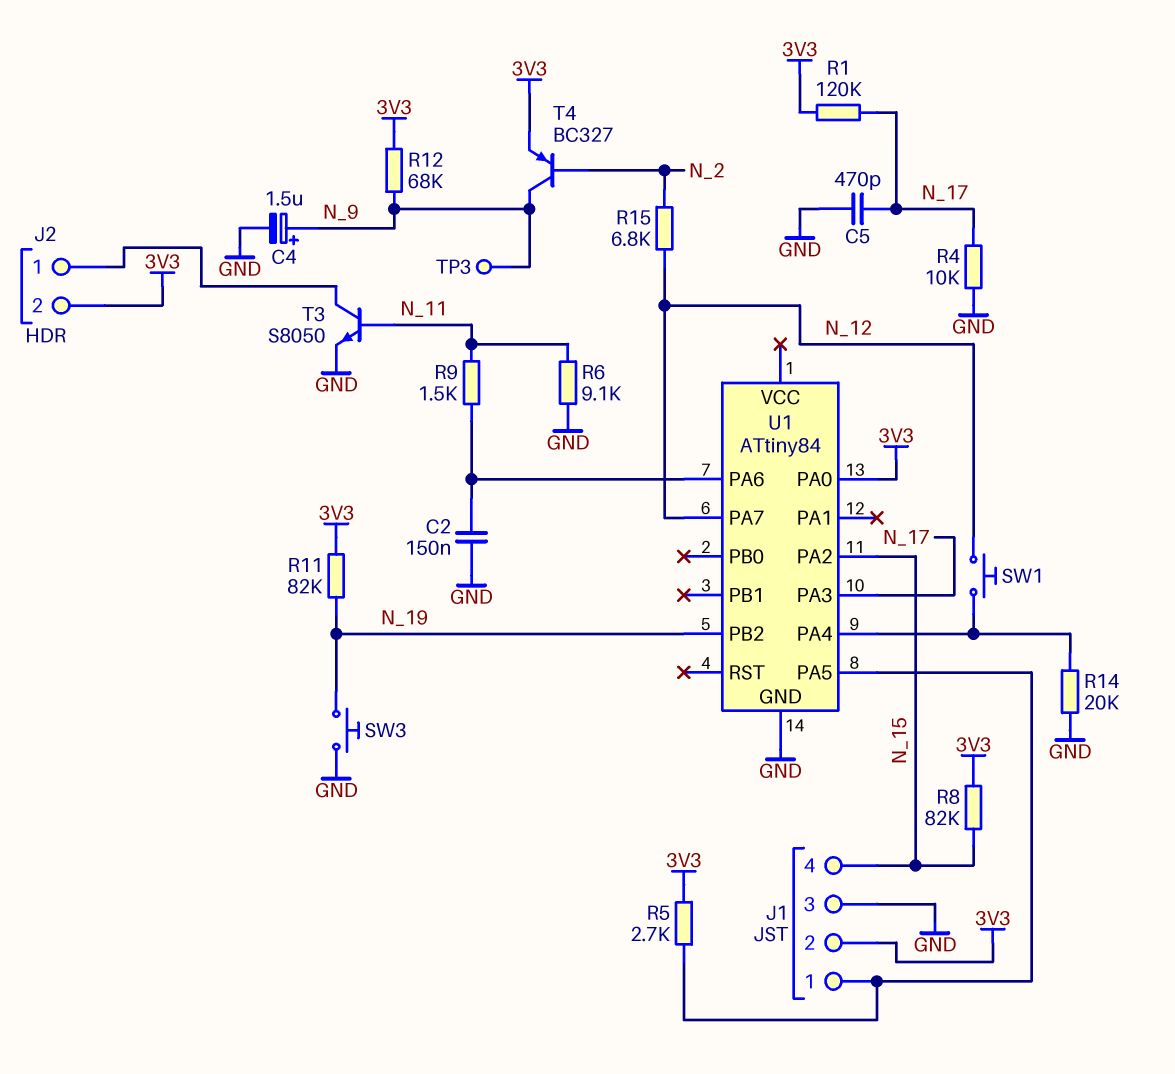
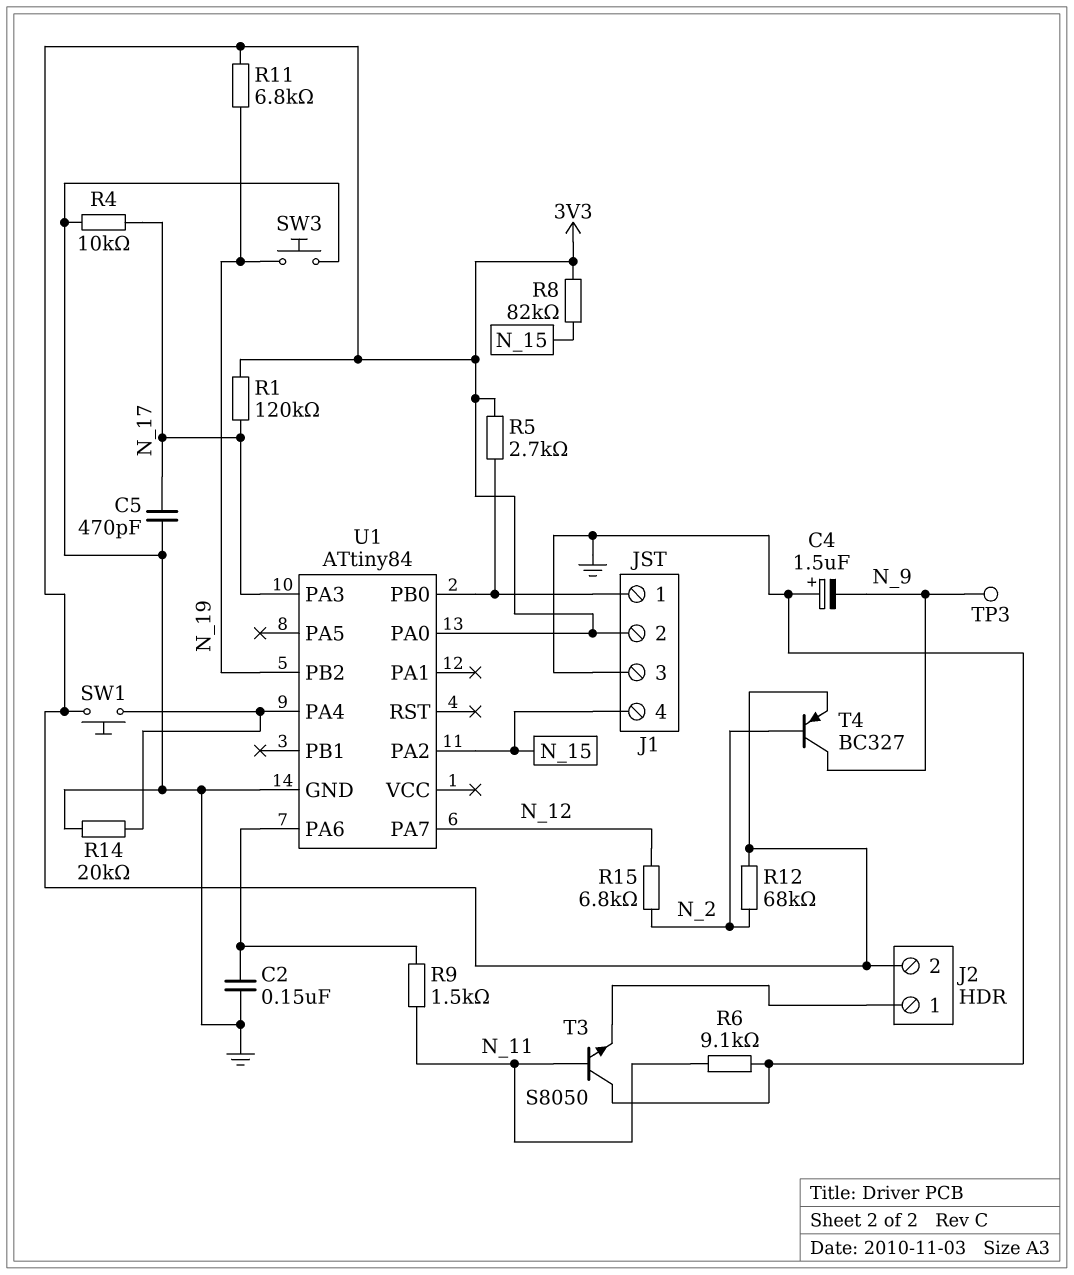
C4: 1.5uF (plus N_9, minus GND) -> 1.5uF (plus GND, minus N_9)
R11: 82k (3V3, N_19) -> 6.8k (3V3, N_19)
R12: 68k (3V3, N_9) -> 68k (3V3, N_2)
SW1: button (N_12, U1/PA4) -> button (3V3, U1/PA4)
T3: NPN S8050 (B N_11, C J2/1, E GND) -> NPN S8050 (B N_11, C GND, E J2/1)
U1 pin PA5: J1/1 -> none
U1 pin PB0: none -> J1/1

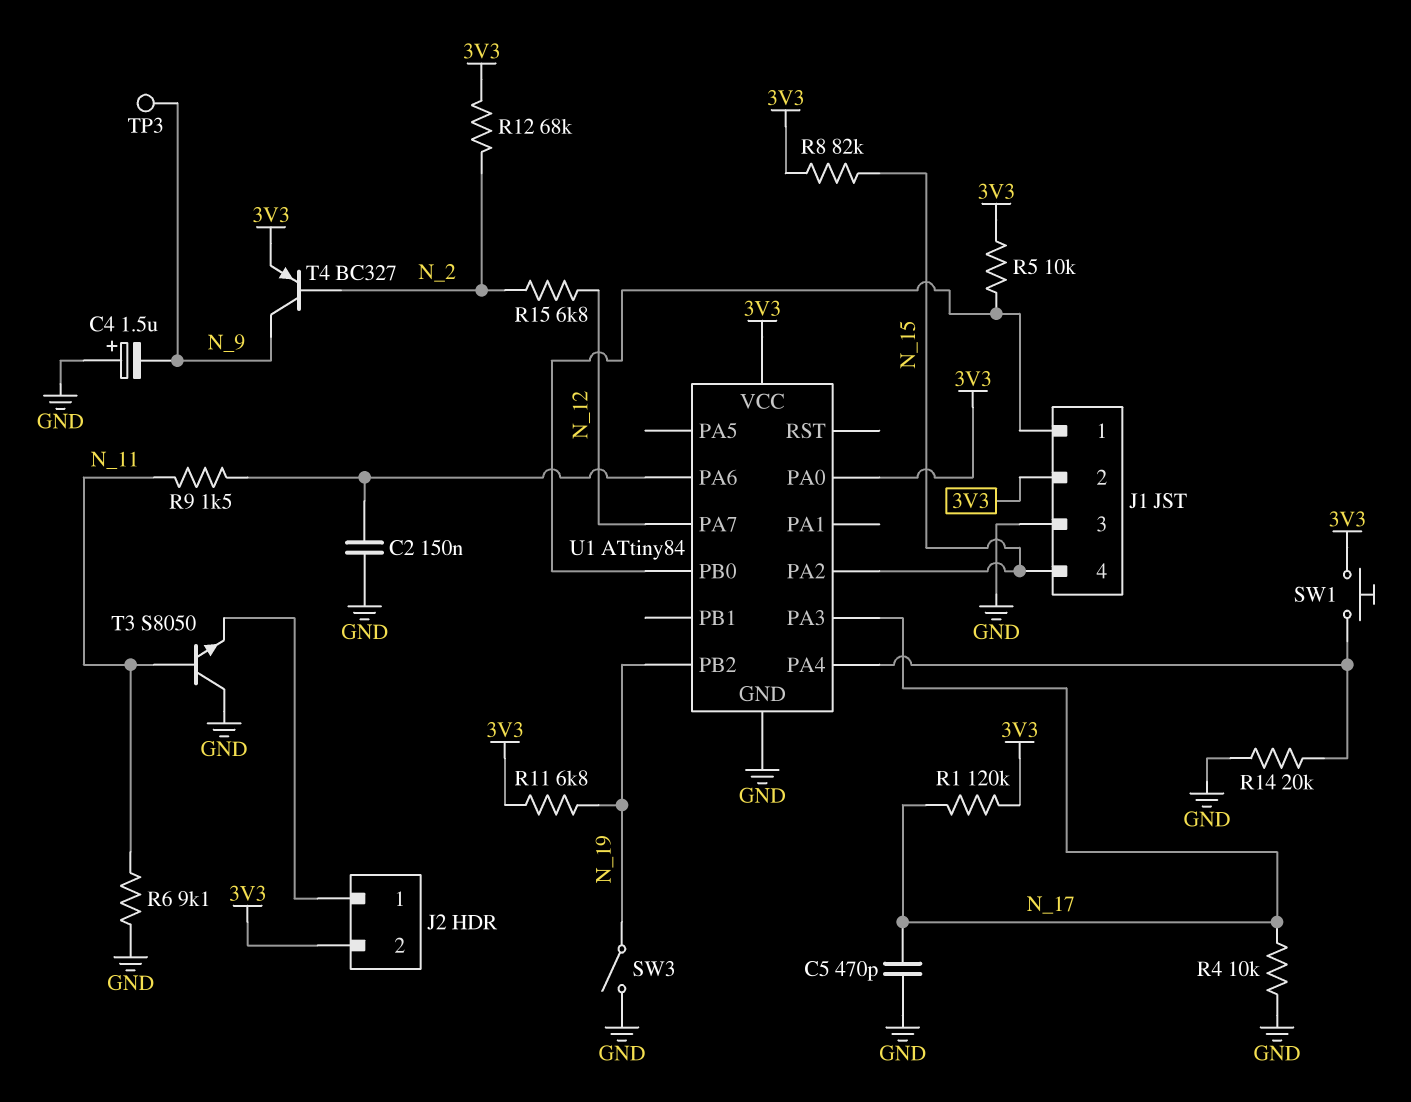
R5: 2.7k (3V3, J1/1) -> 10k (3V3, J1/1)
SW3: button (GND, N_19) -> switch (GND, N_19)
U1 pin VCC: none -> 3V3

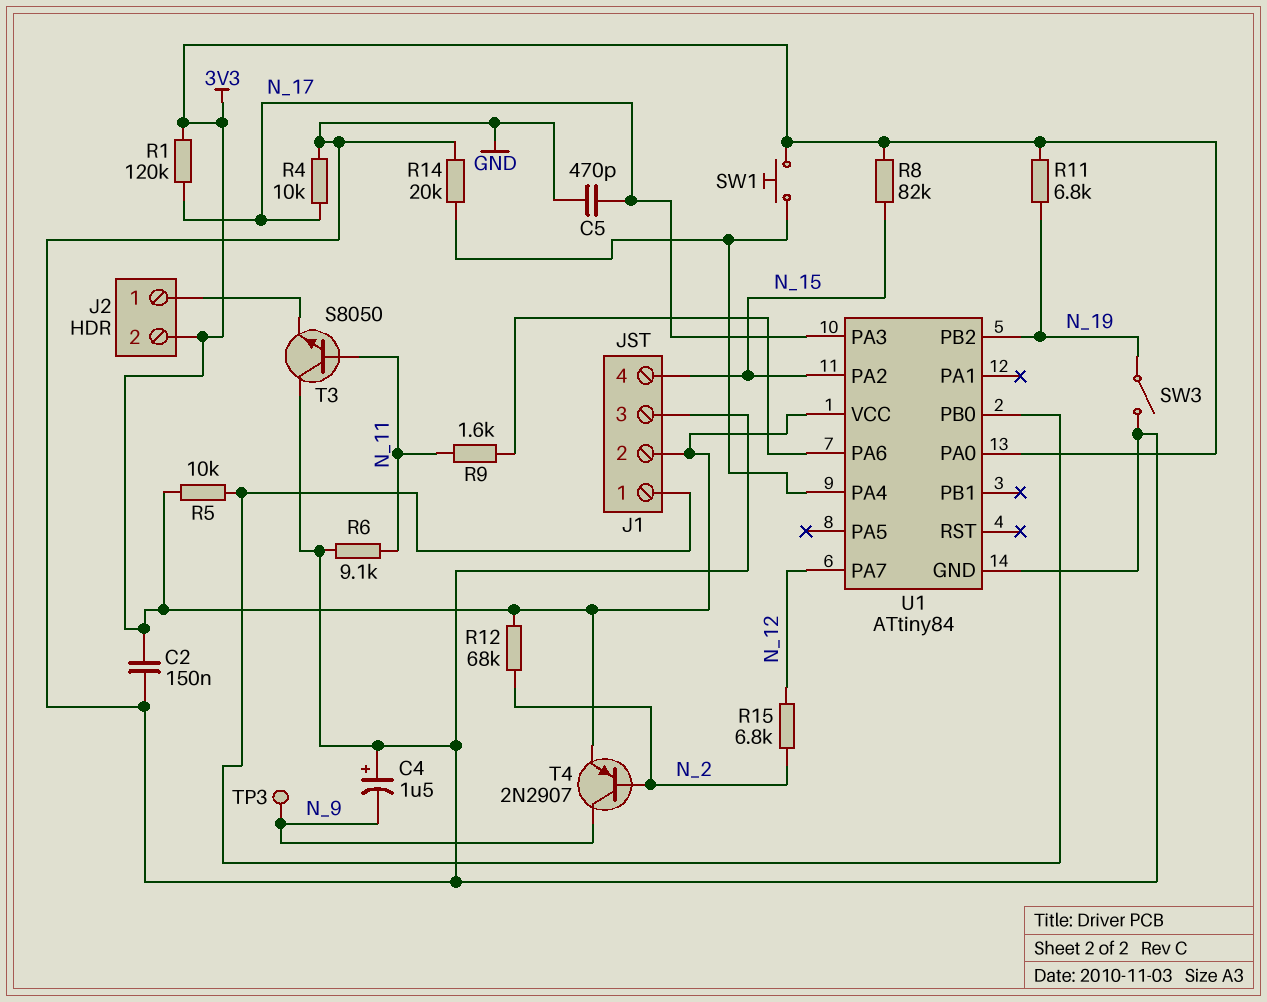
C2: 150nF (GND, U1/PA6) -> 150nF (3V3, GND)
R9: 1.5k (N_11, U1/PA6) -> 1.6k (N_11, U1/PA6)
T4: PNP BC327 (B N_2, C N_9, E 3V3) -> PNP 2N2907 (B N_2, C N_9, E 3V3)

